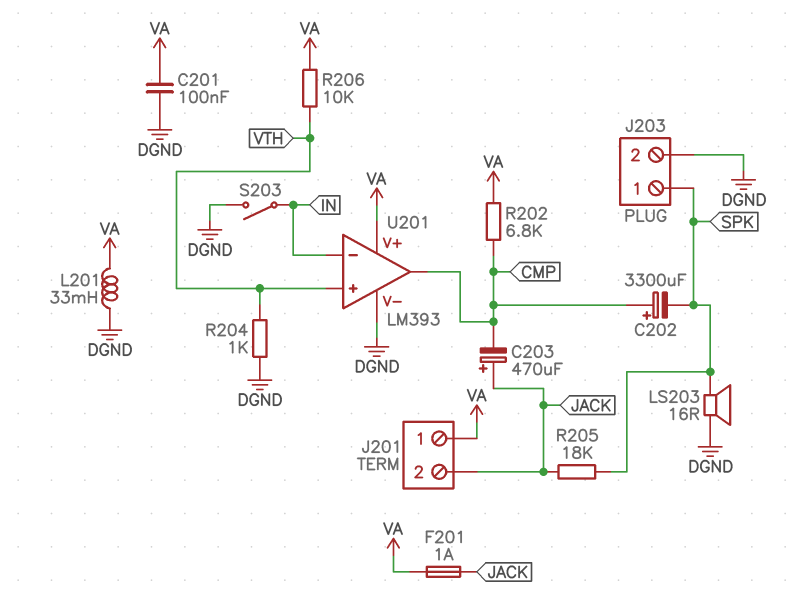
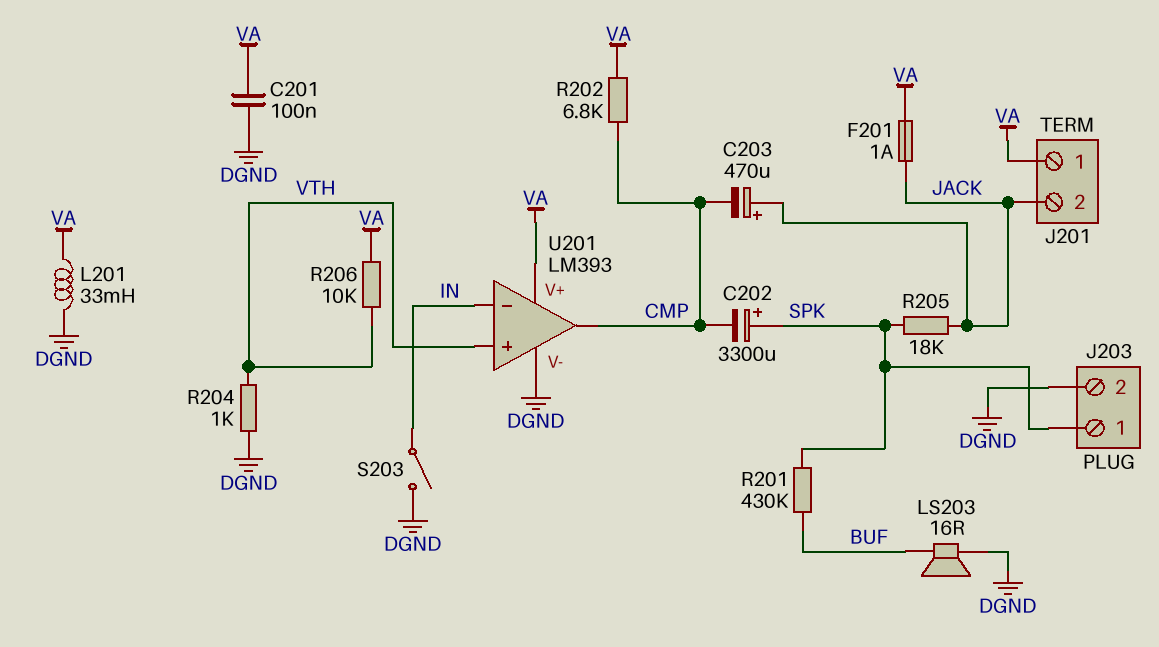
C202: 3300uF (plus CMP, minus SPK) -> 3300uF (plus SPK, minus CMP)
LS203: speaker 16R (DGND, SPK) -> speaker 16R (BUF, DGND)
R201: none -> 430k (BUF, SPK)

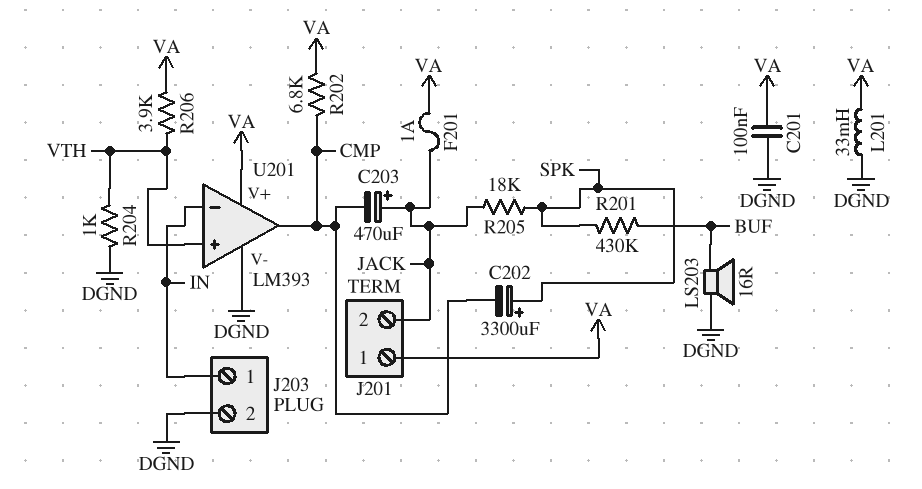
J203 pin 1: SPK -> IN
R206: 10k (VA, VTH) -> 3.9k (VA, VTH)
S203: switch (DGND, IN) -> none

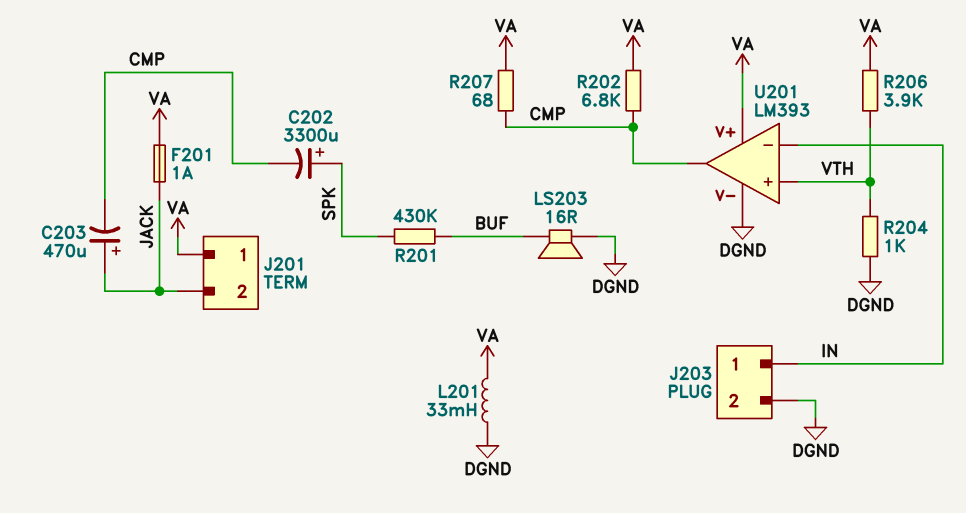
C201: 100nF (DGND, VA) -> none
R205: 18k (JACK, SPK) -> none
R207: none -> 68 (CMP, VA)

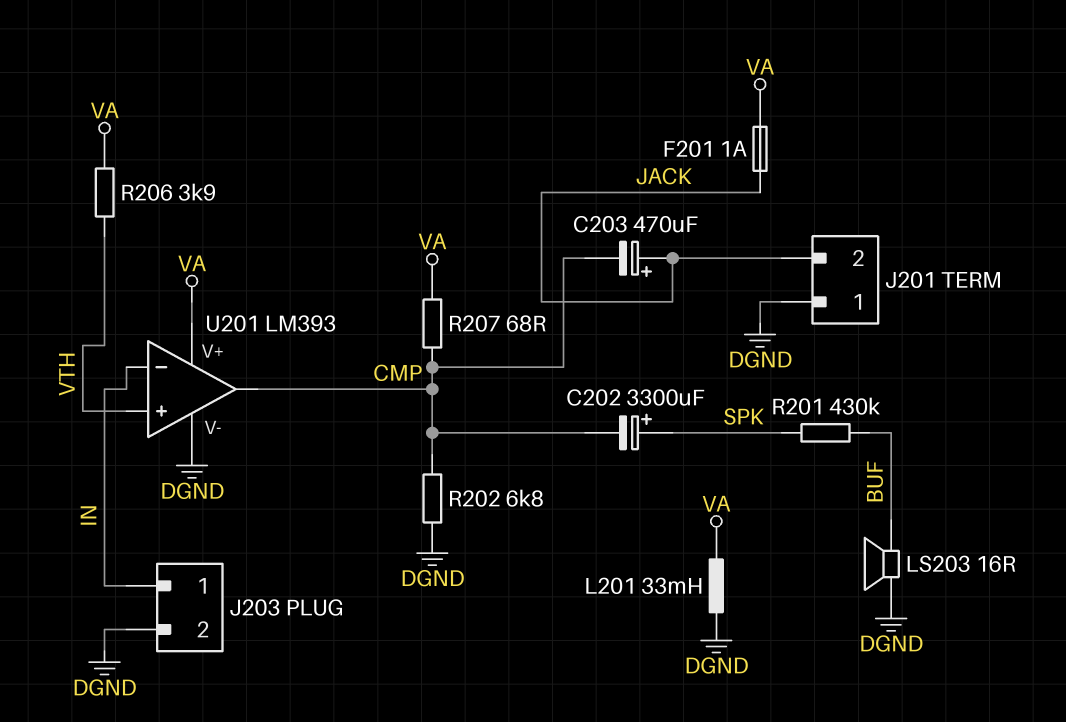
J201 pin 1: VA -> DGND
R202: 6.8k (CMP, VA) -> 6.8k (CMP, DGND)
R204: 1k (DGND, VTH) -> none

